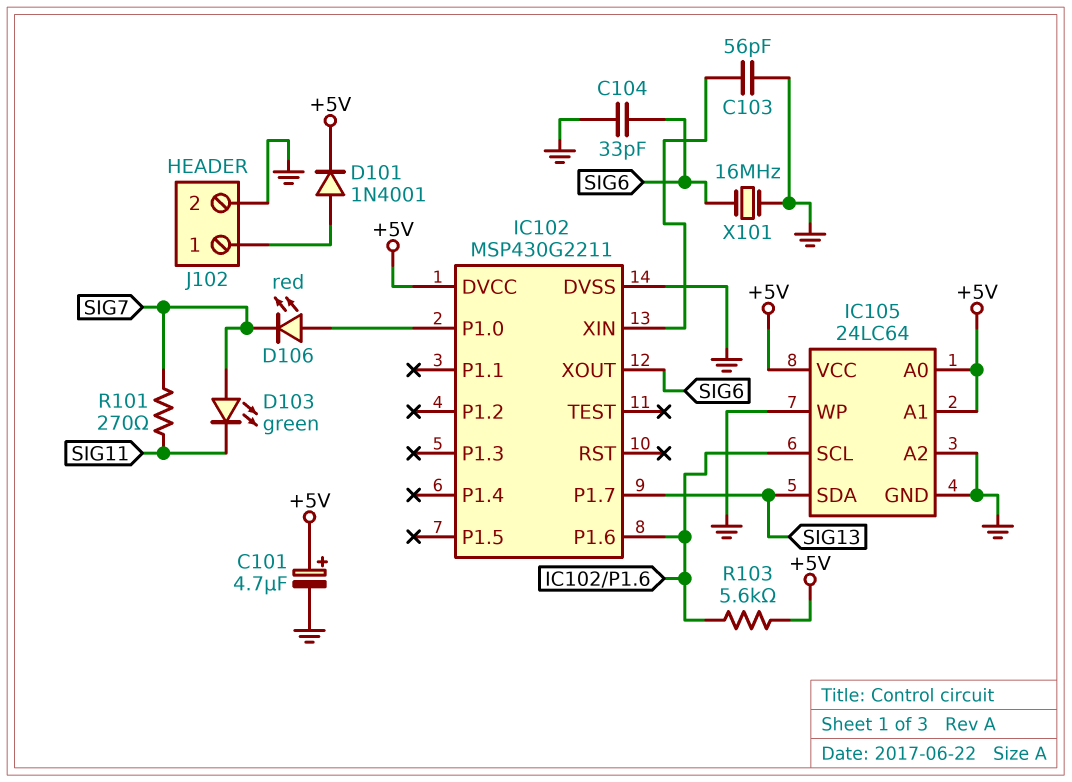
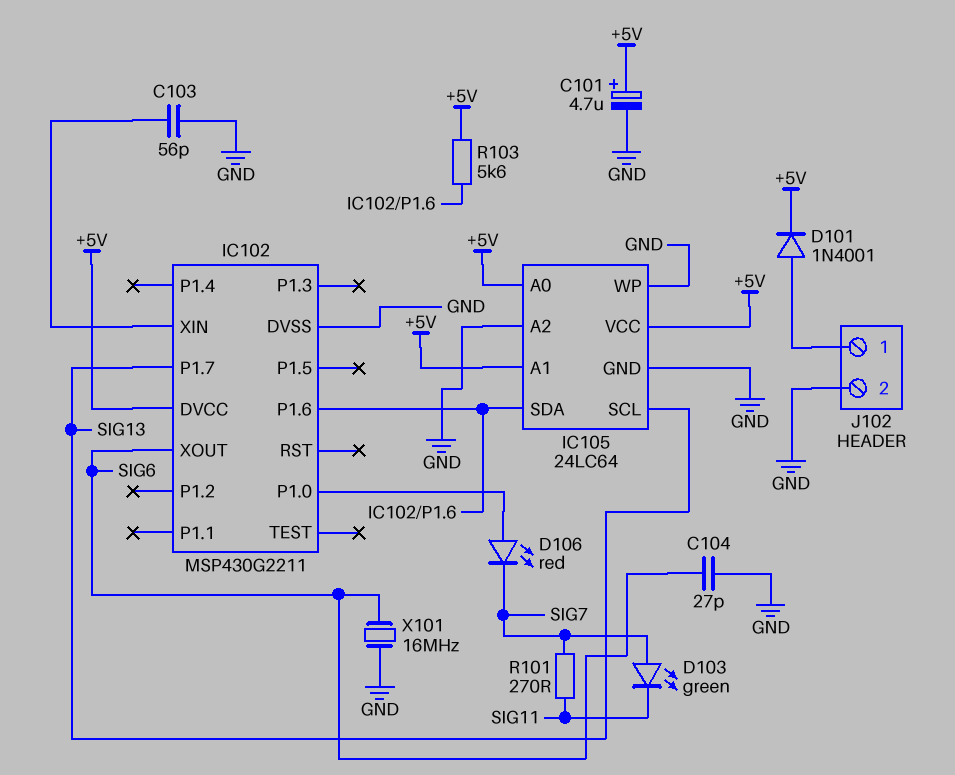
C104: 33pF (GND, SIG6) -> 27pF (GND, SIG6)
IC105 pin SCL: IC102/P1.6 -> SIG13
IC105 pin SDA: SIG13 -> IC102/P1.6

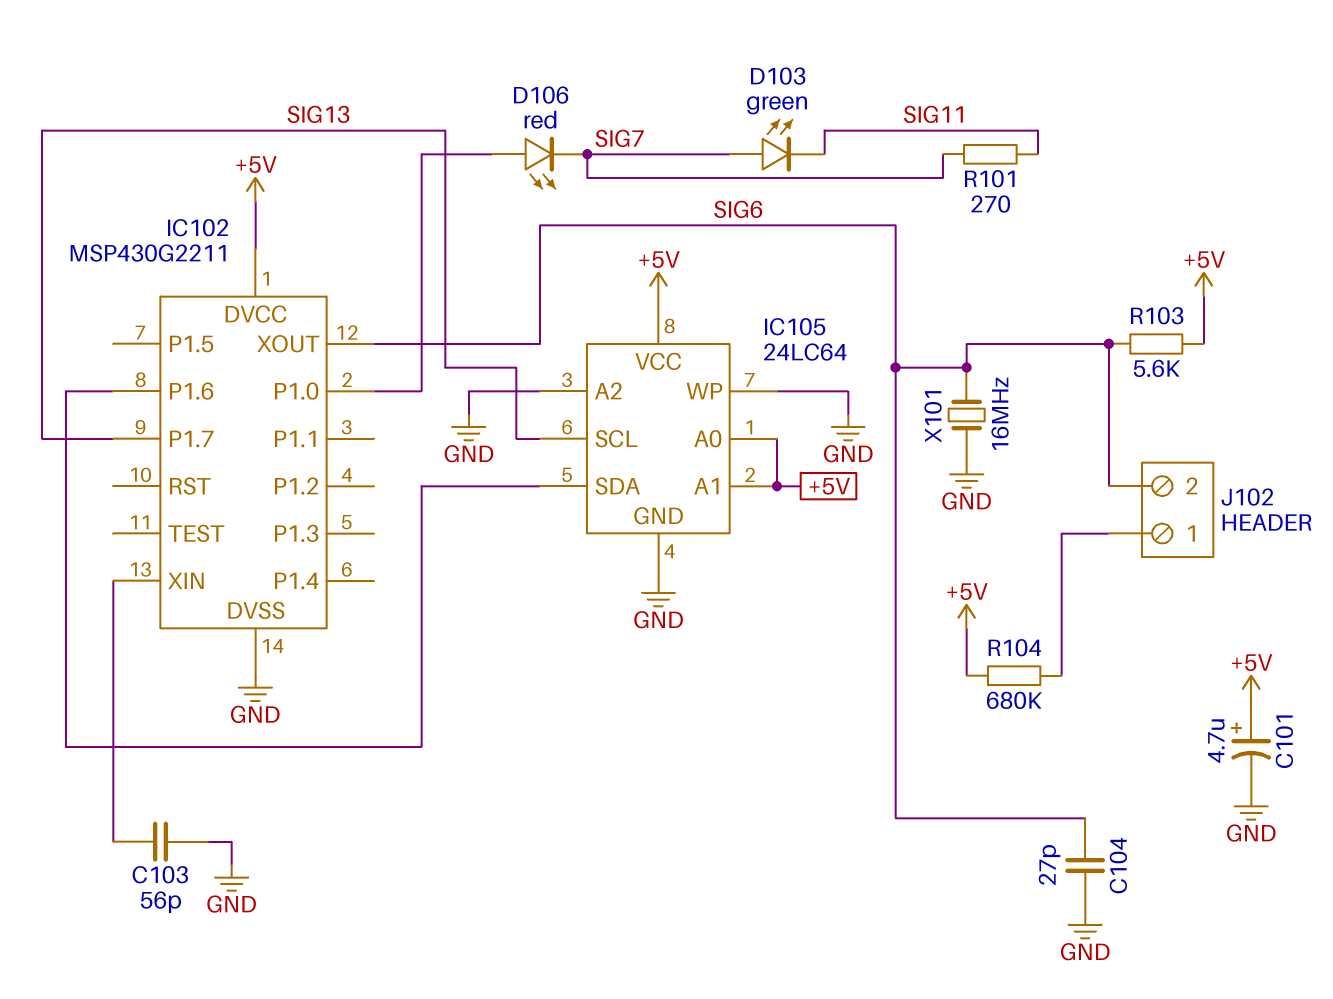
D101: diode 1N4001 (A J102/1, K +5V) -> none
J102 pin 2: GND -> SIG6
R103: 5.6k (+5V, IC102/P1.6) -> 5.6k (+5V, SIG6)
R104: none -> 680k (+5V, J102/1)

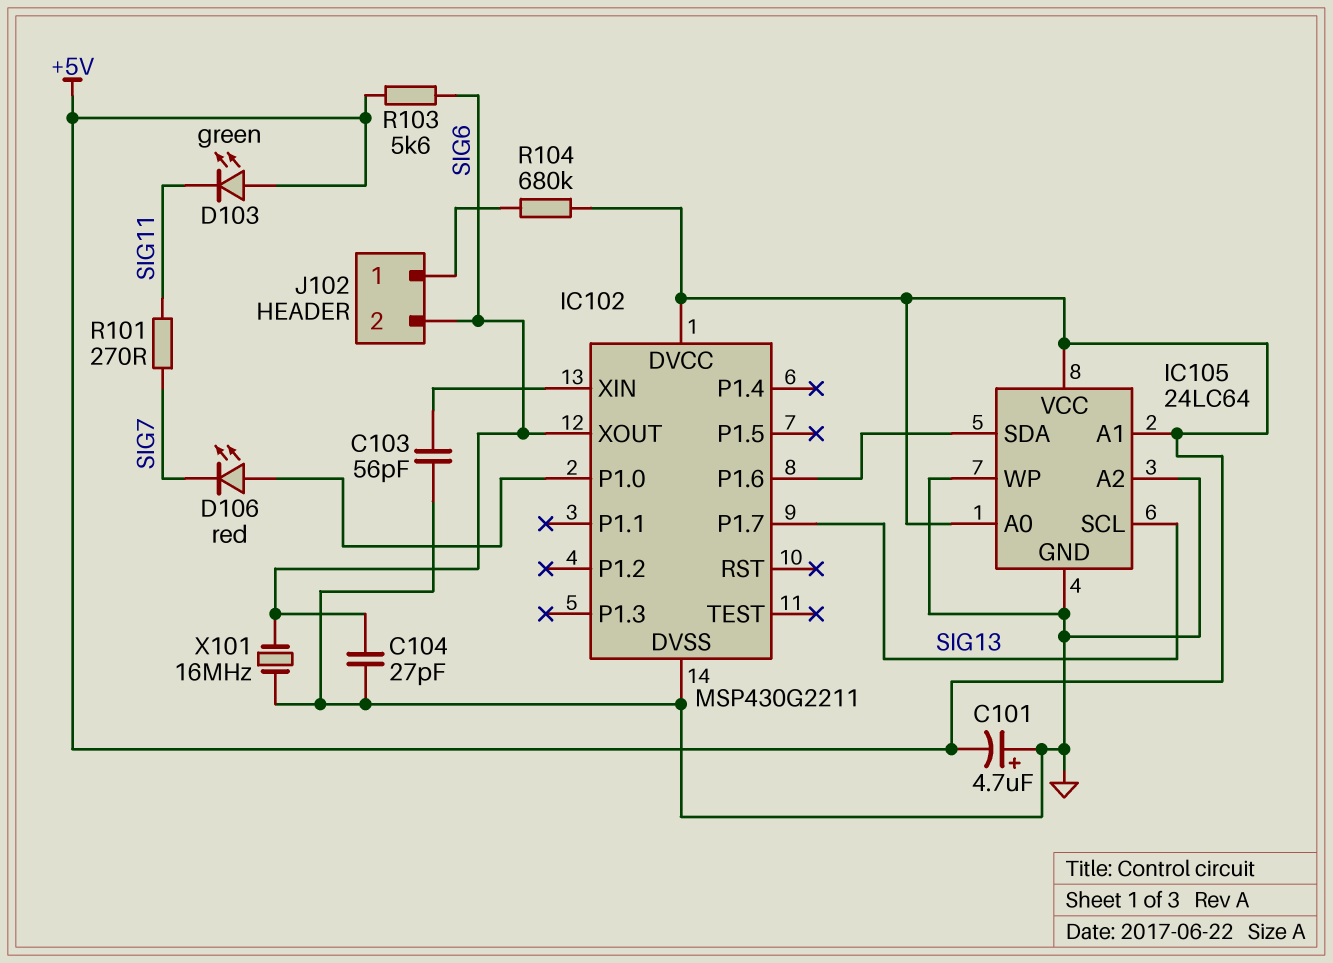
C101: 4.7uF (plus +5V, minus GND) -> 4.7uF (plus GND, minus +5V)
D103: LED green (A SIG7, K SIG11) -> LED green (A +5V, K SIG11)

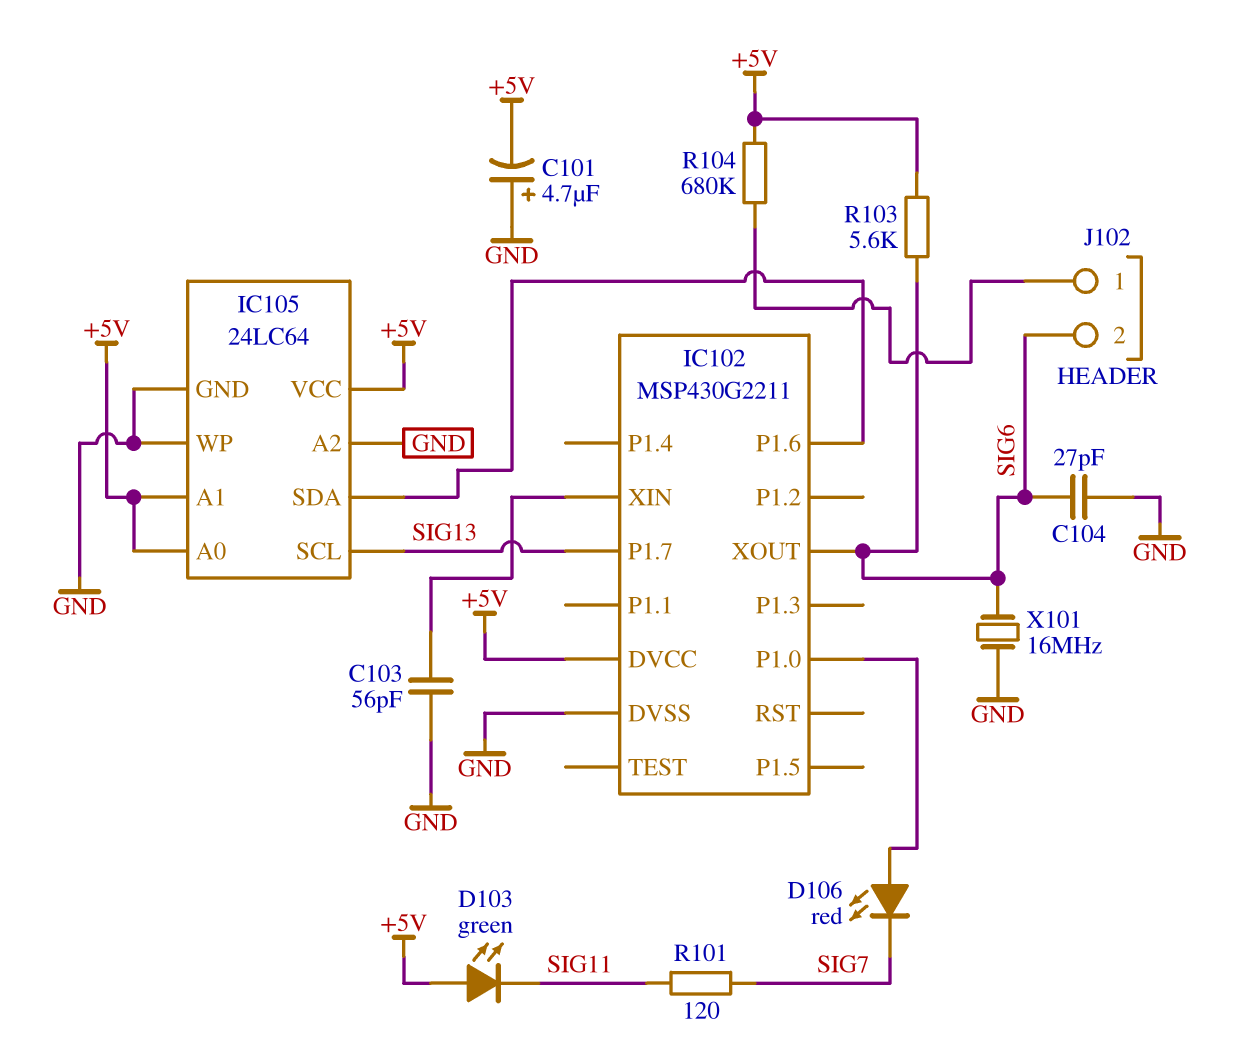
R101: 270 (SIG7, SIG11) -> 120 (SIG7, SIG11)

